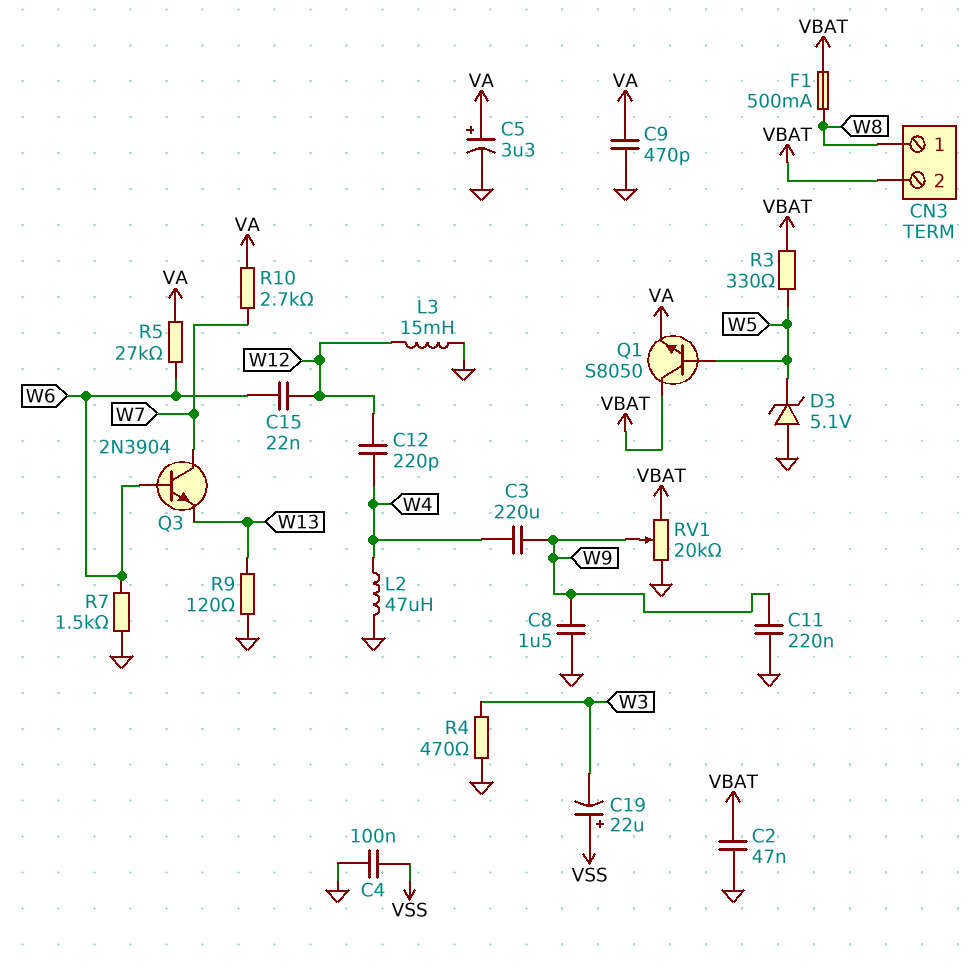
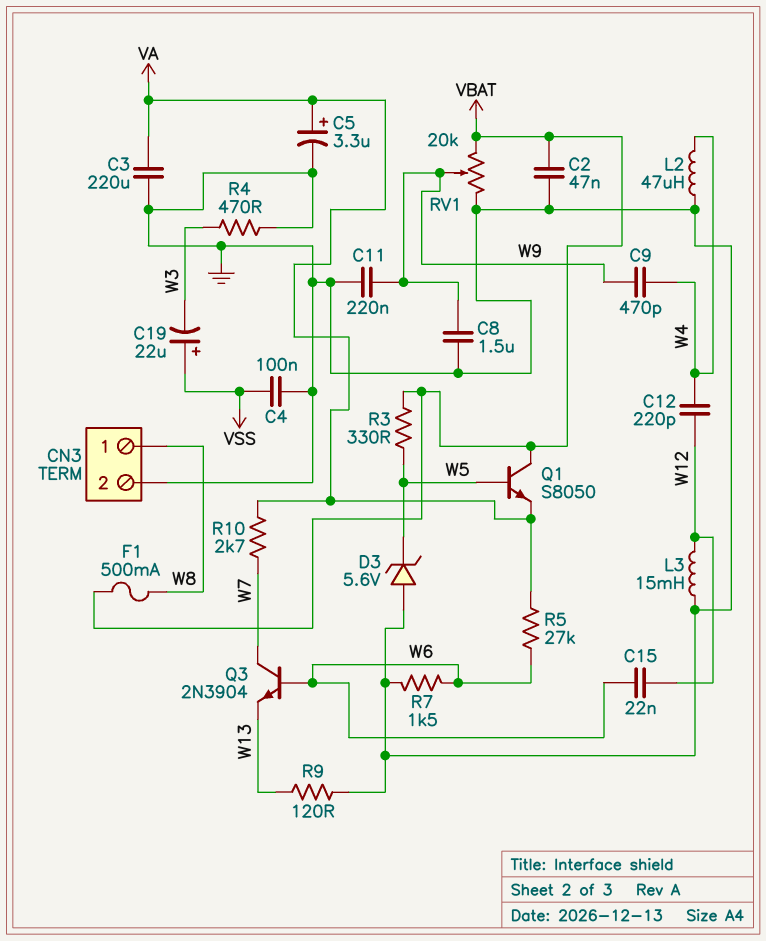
C3: 220uF (W4, W9) -> 220uF (GND, VA)
C9: 470pF (GND, VA) -> 470pF (W4, W9)
CN3 pin 2: VBAT -> GND
D3: zener 5.1V (A GND, K W5) -> zener 5.6V (A GND, K W5)

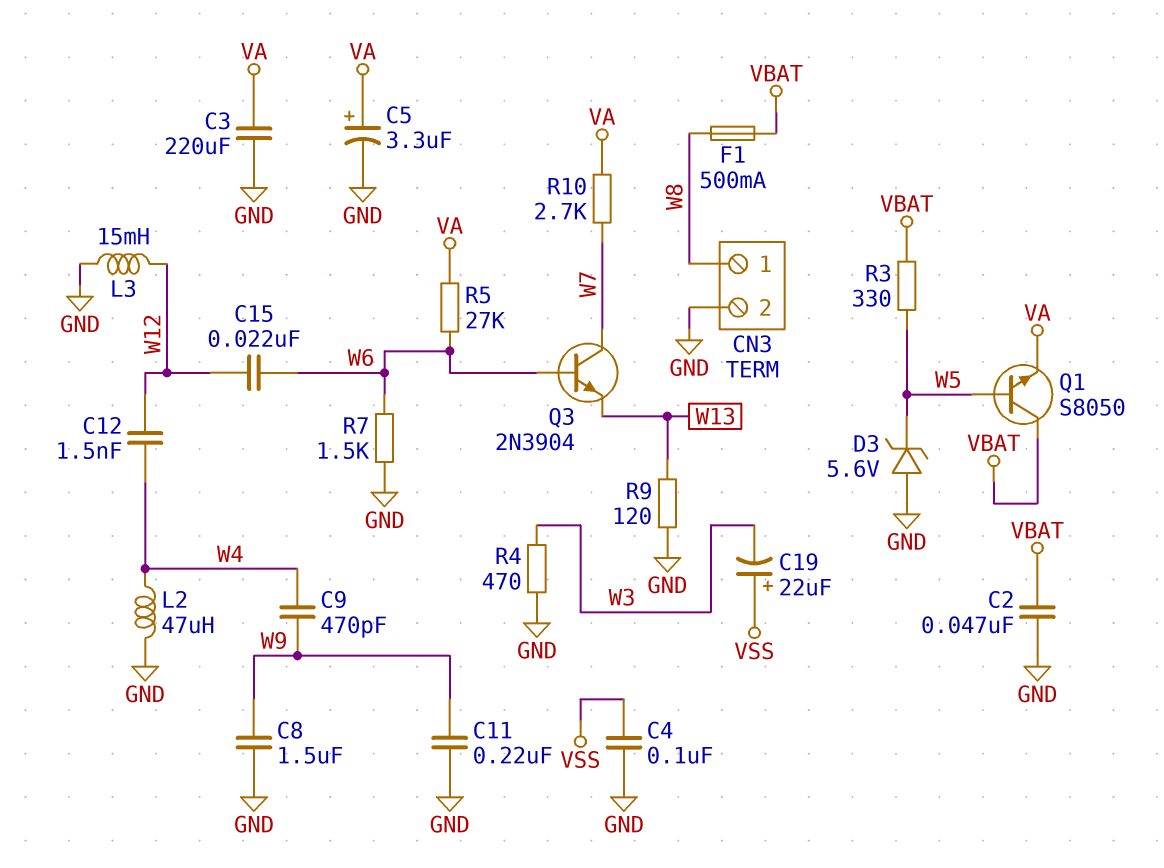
C12: 220pF (W4, W12) -> 1.5nF (W4, W12)
RV1: 20k (GND, VBAT, wiper W9) -> none

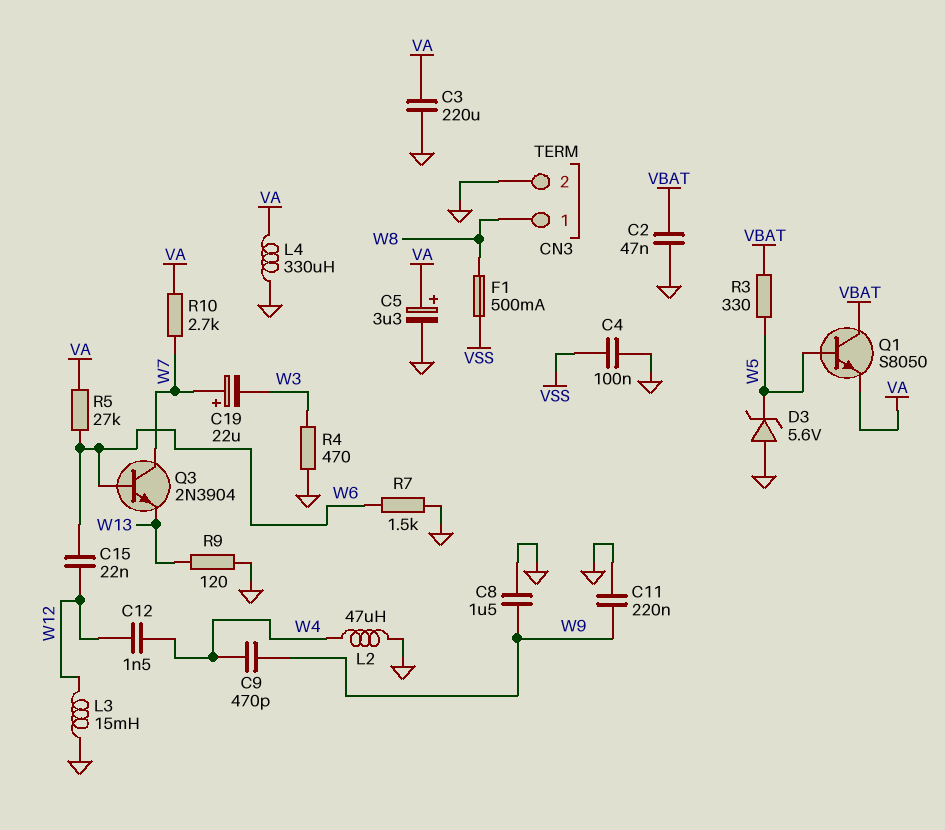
C19: 22uF (plus VSS, minus W3) -> 22uF (plus W7, minus W3)
F1: 500mA (VBAT, W8) -> 500mA (VSS, W8)
L4: none -> 330uH (GND, VA)

